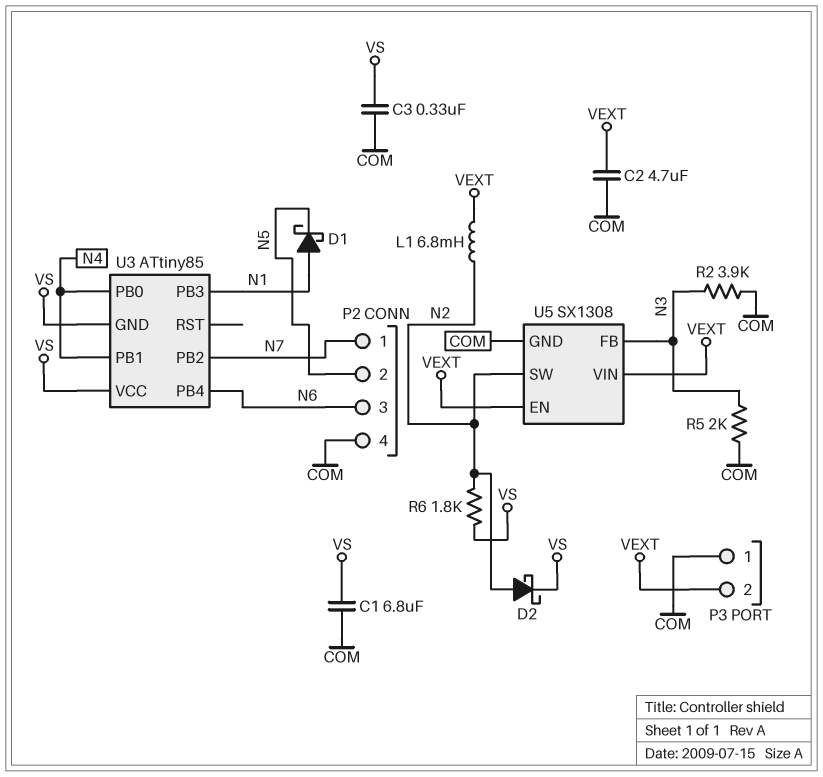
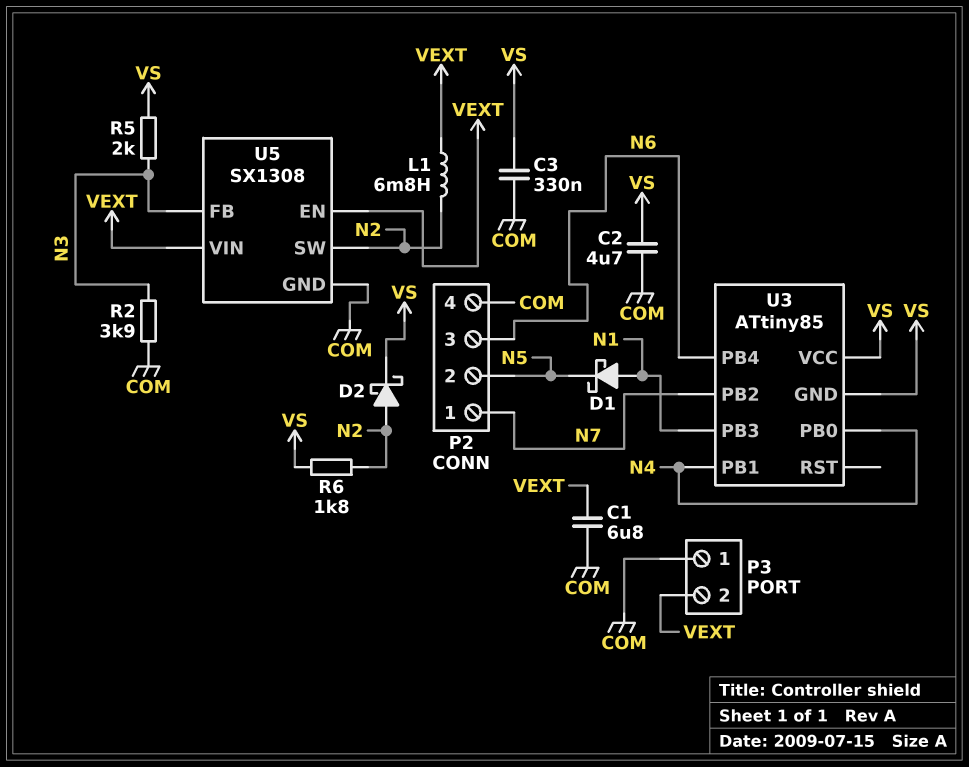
C1: 6.8uF (COM, VS) -> 6.8uF (COM, VEXT)
C2: 4.7uF (COM, VEXT) -> 4.7uF (COM, VS)
R5: 2k (COM, N3) -> 2k (N3, VS)

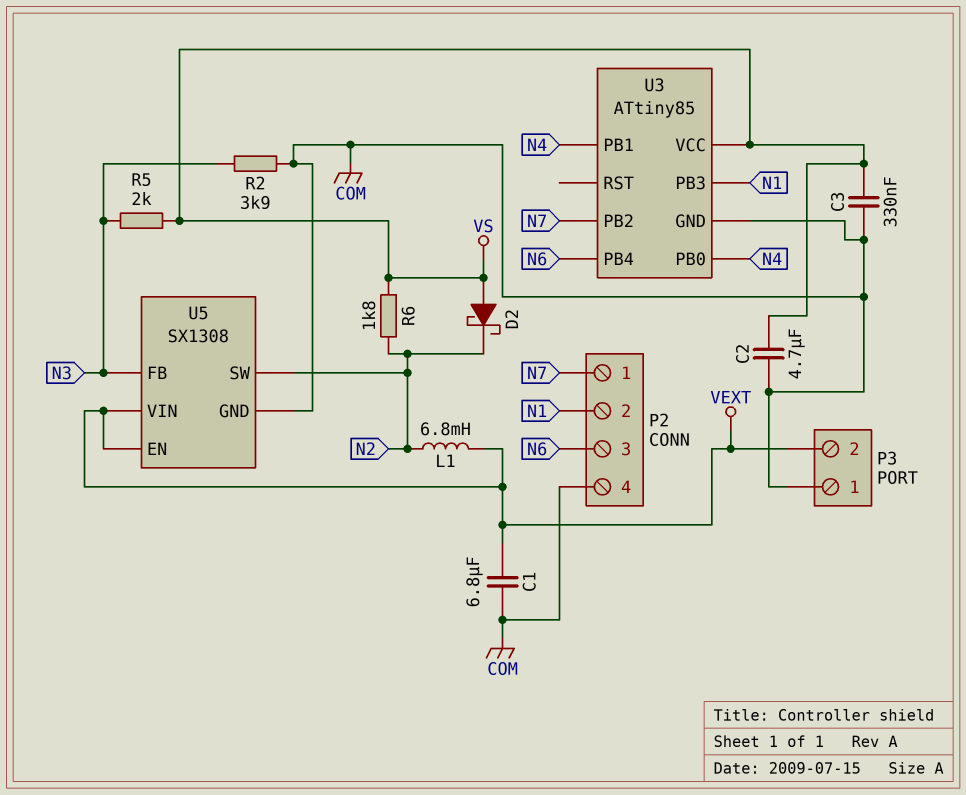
D1: schottky (A N1, K N5) -> none
D2: schottky (A N2, K VS) -> schottky (A VS, K N2)
P2 pin 2: N5 -> N1
U3 pin GND: VS -> COM

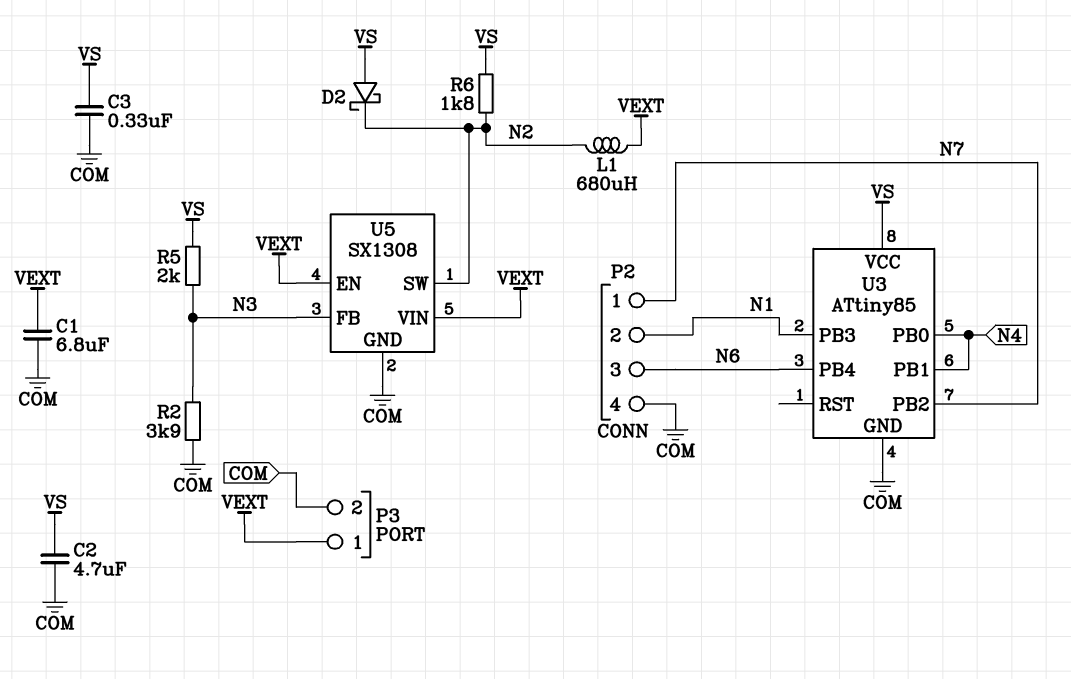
L1: 6.8mH (N2, VEXT) -> 680uH (N2, VEXT)
P3 pin 1: COM -> VEXT
P3 pin 2: VEXT -> COM

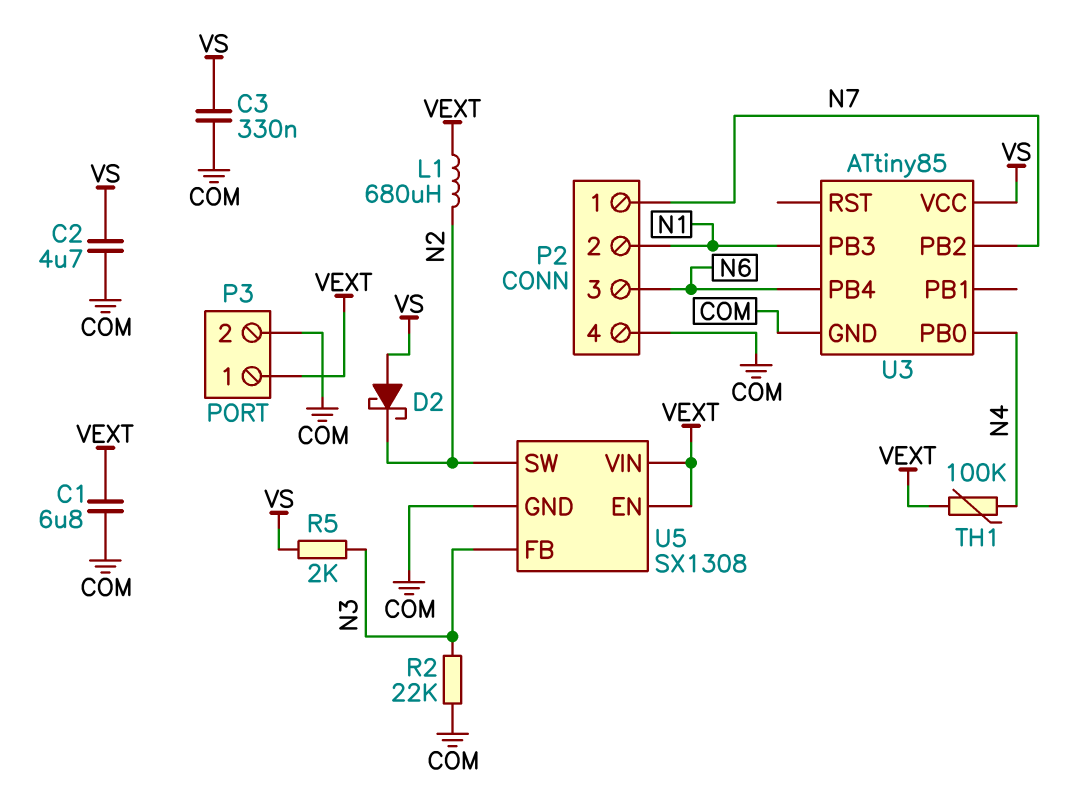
R2: 3.9k (COM, N3) -> 22k (COM, N3)
R6: 1.8k (N2, VS) -> none
TH1: none -> 100k (N4, VEXT)
U3 pin PB1: N4 -> none

